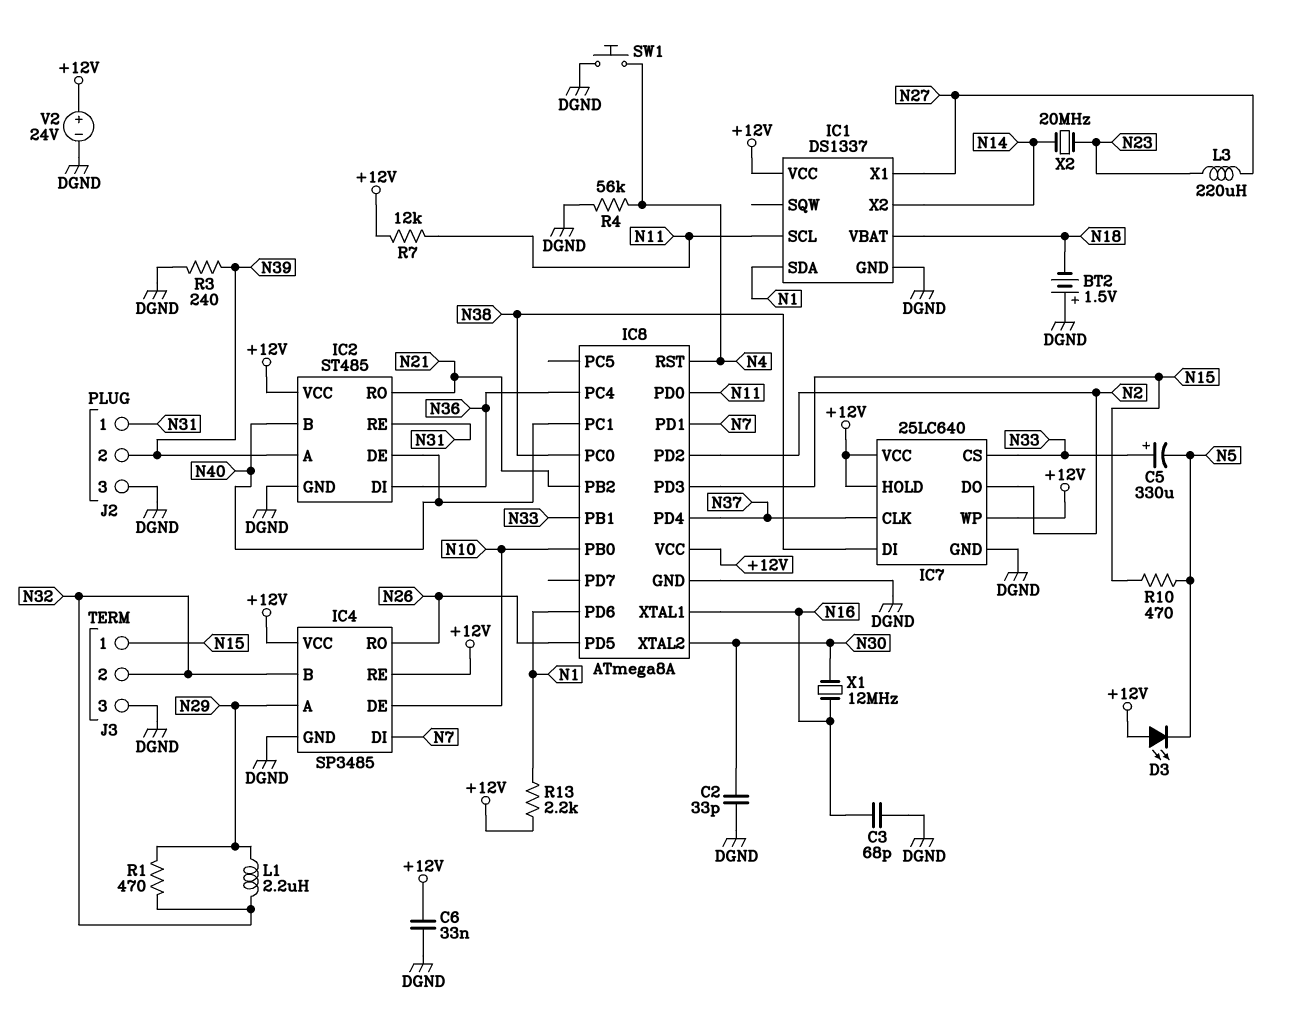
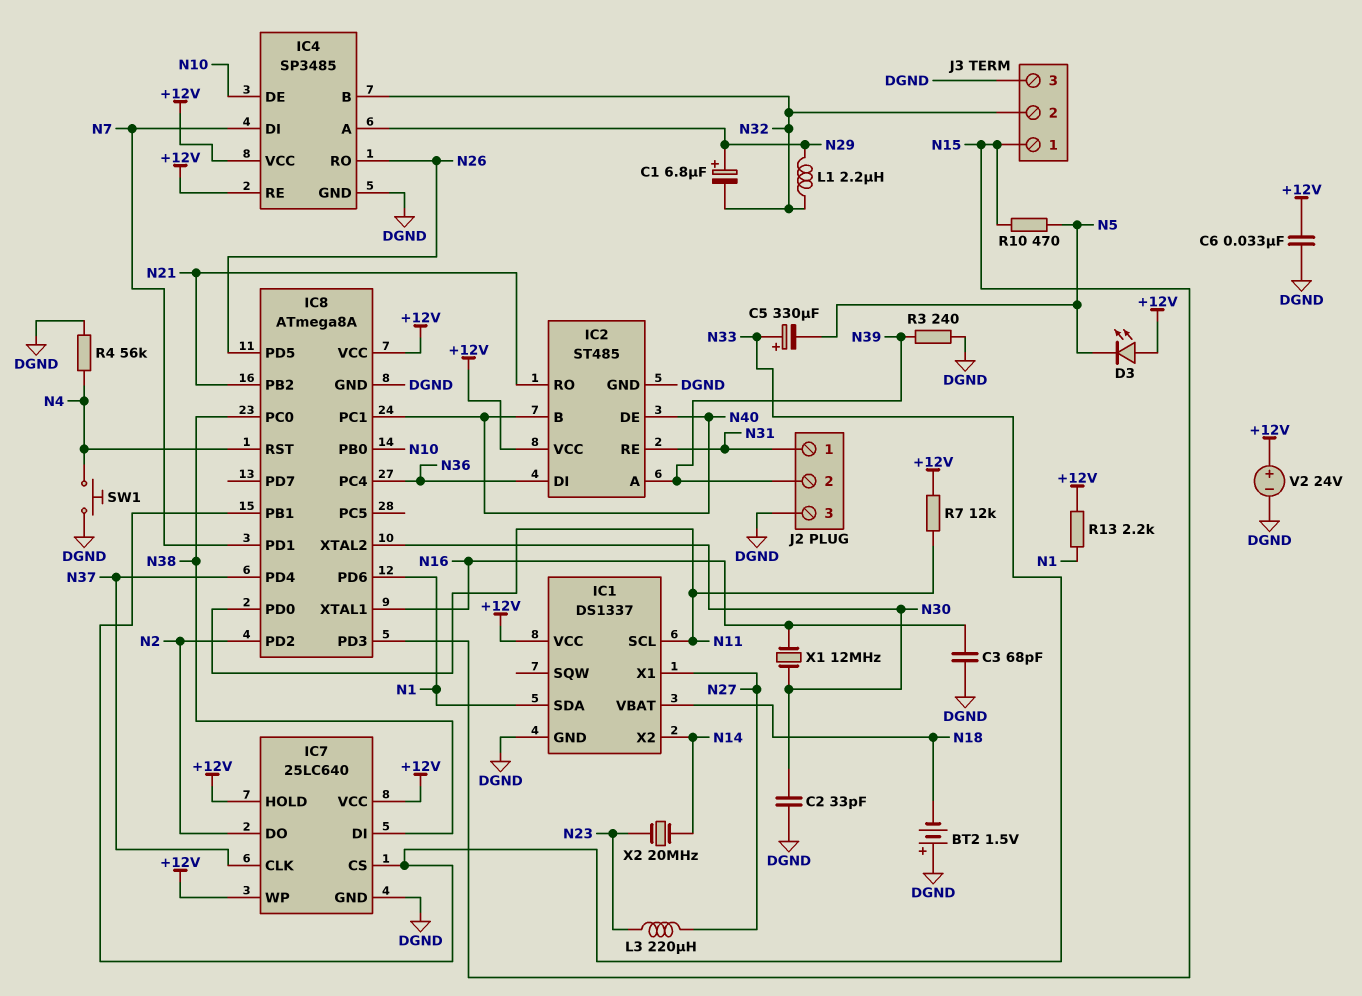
C1: none -> 6.8uF (plus N29, minus N32)
R1: 470 (N29, N32) -> none

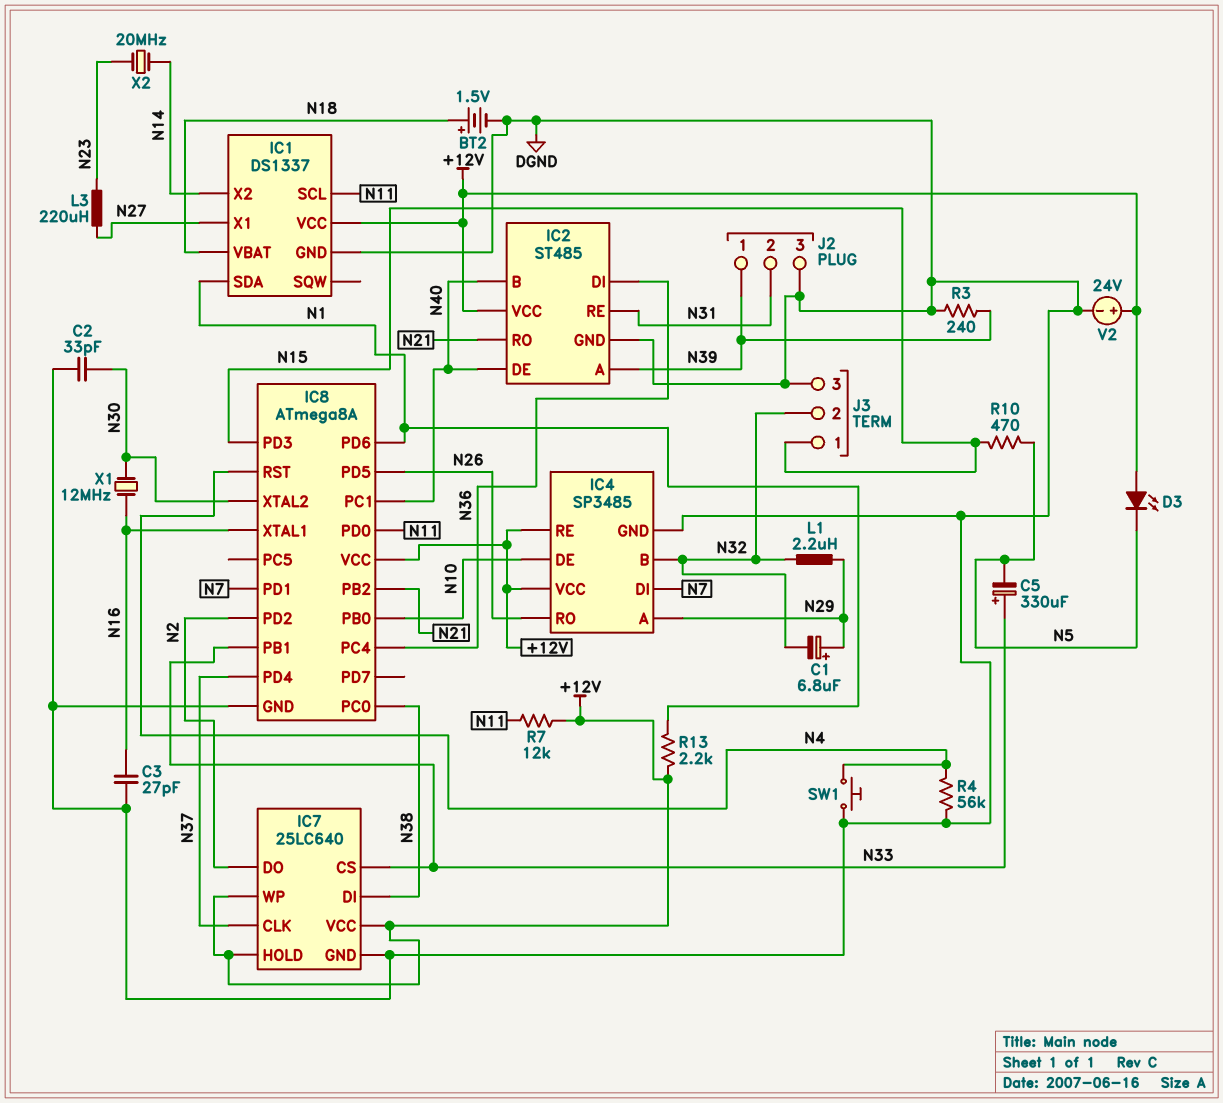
BT2: 1.5V (plus DGND, minus N18) -> 1.5V (plus N18, minus DGND)
C3: 68pF (DGND, N16) -> 27pF (DGND, N16)
C6: 33nF (+12V, DGND) -> none
J2 pin 1: N31 -> N39
J2 pin 2: N39 -> N31

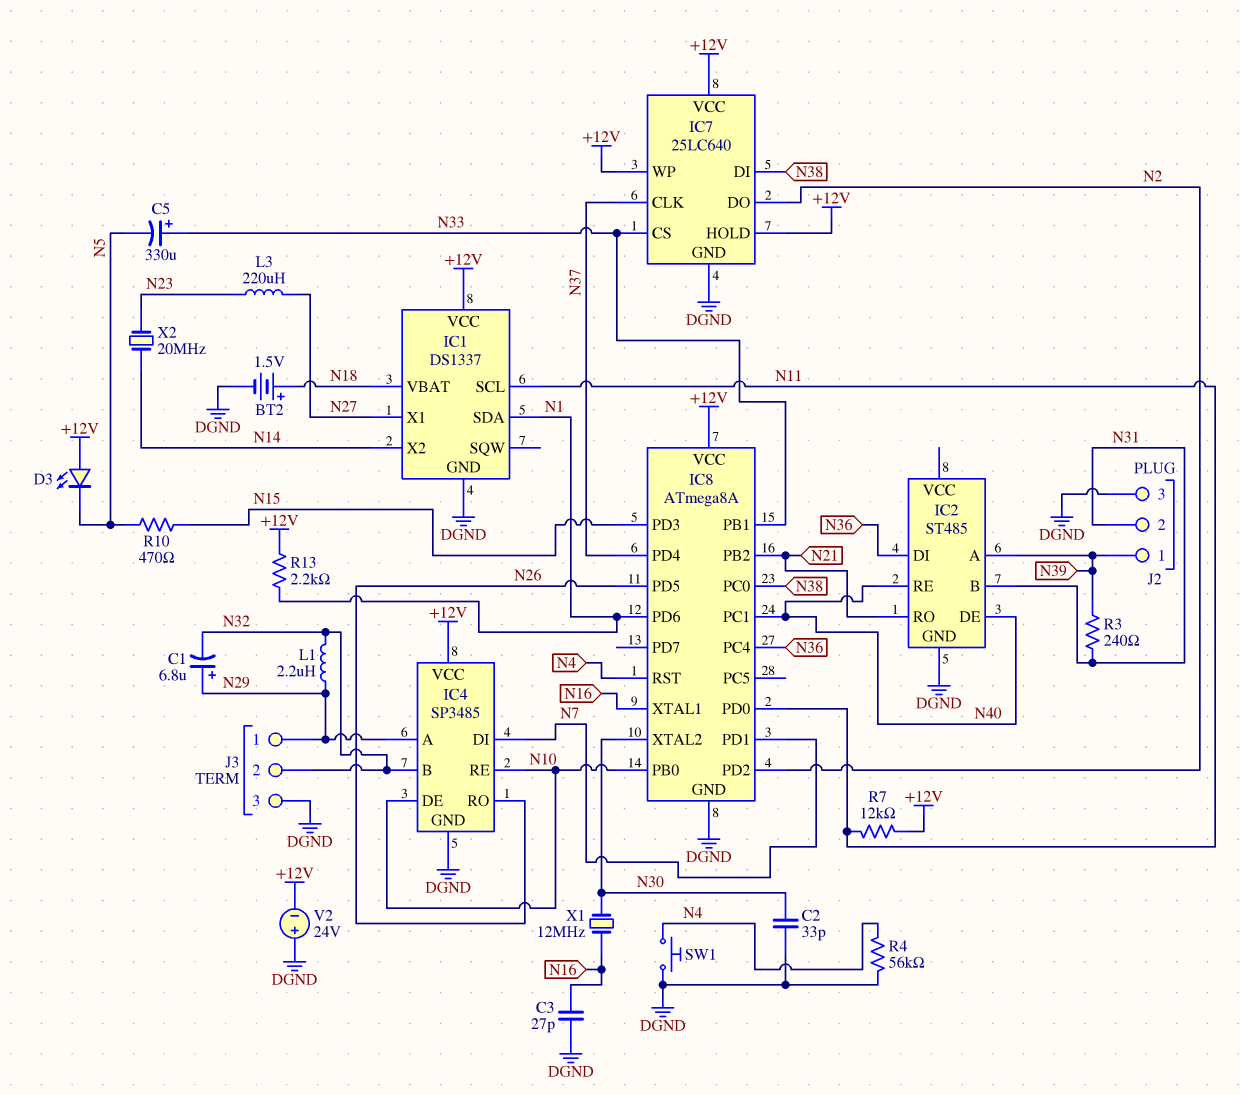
IC2 pin B: N40 -> N31
IC2 pin RE: N31 -> N40
IC2 pin VCC: +12V -> none
IC4 pin RE: +12V -> N10
J3 pin 1: N15 -> N29
R3: 240 (DGND, N39) -> 240 (N31, N39)
V2: 24V (plus +12V, minus DGND) -> 24V (plus DGND, minus +12V)

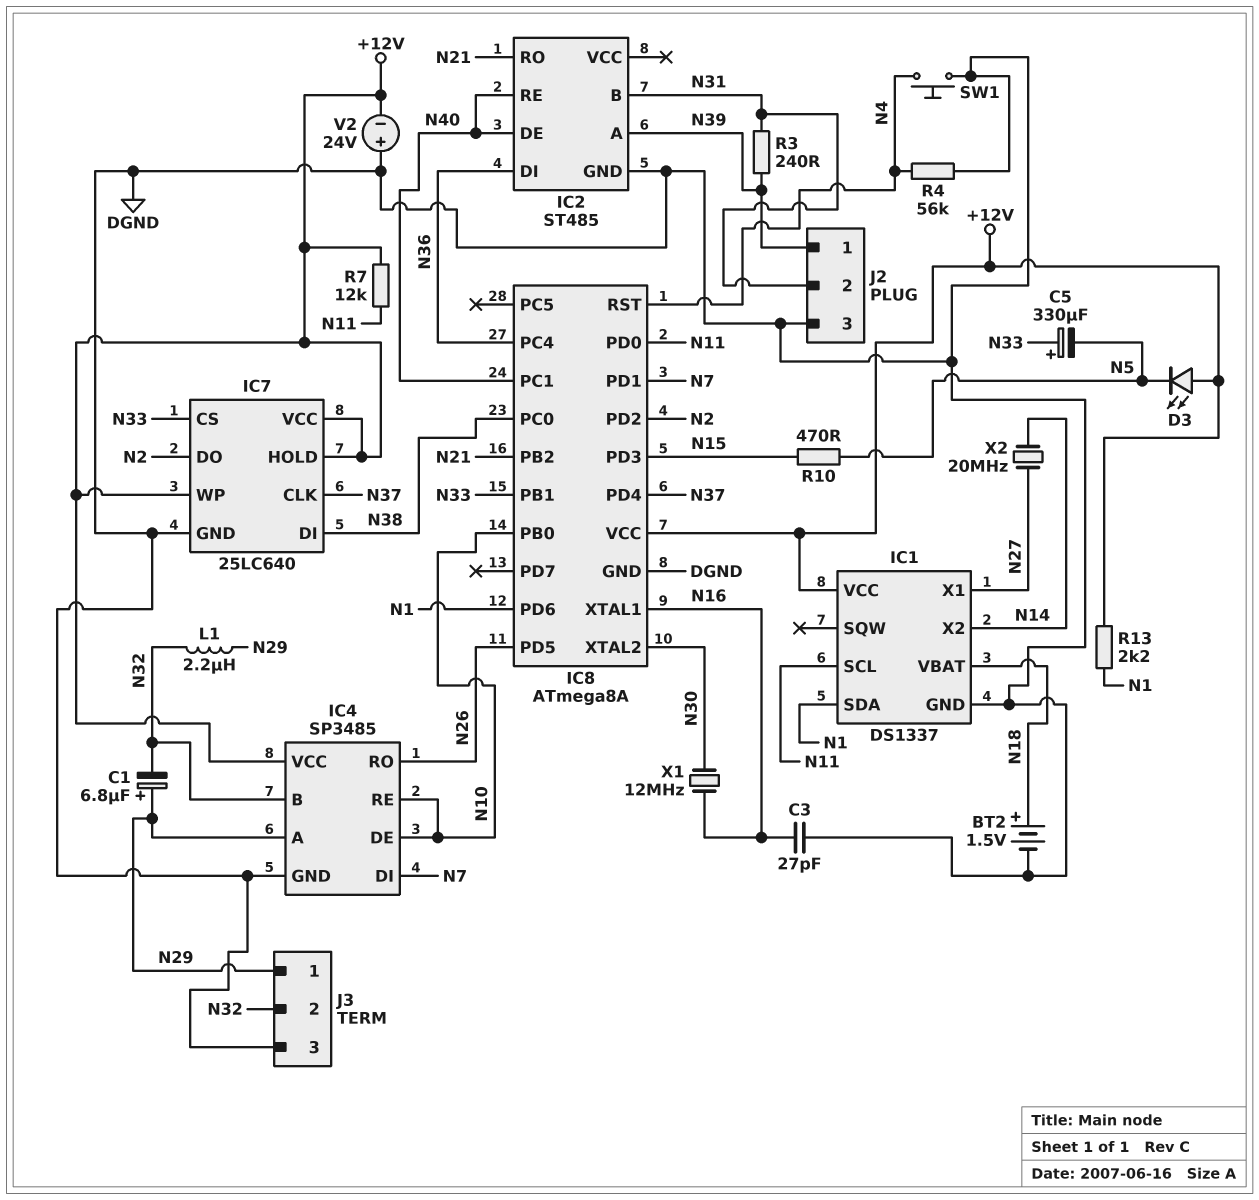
C2: 33pF (DGND, N30) -> none
L3: 220uH (N23, N27) -> none
X2: 20MHz (N14, N23) -> 20MHz (N14, N27)

